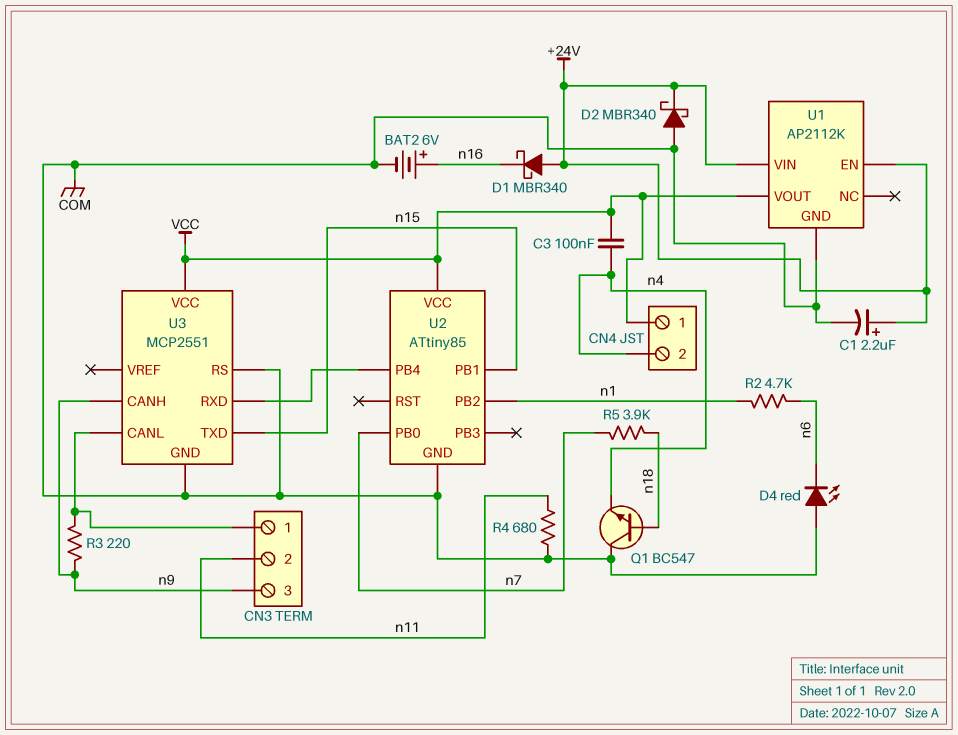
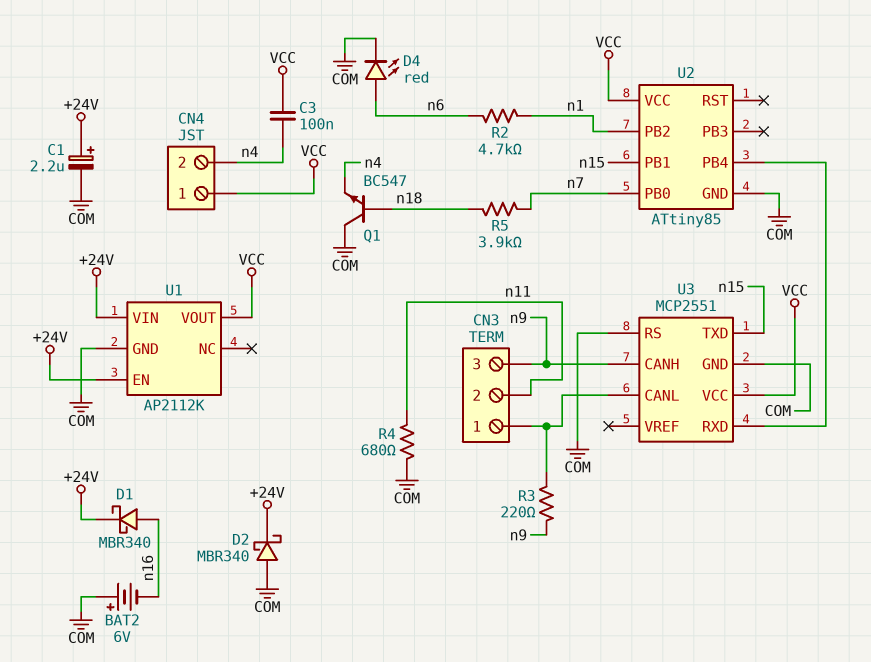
BAT2: 6V (plus n16, minus COM) -> 6V (plus COM, minus n16)
D1: schottky MBR340 (A +24V, K n16) -> schottky MBR340 (A n16, K +24V)
D4: LED red (A COM, K n6) -> LED red (A n6, K COM)

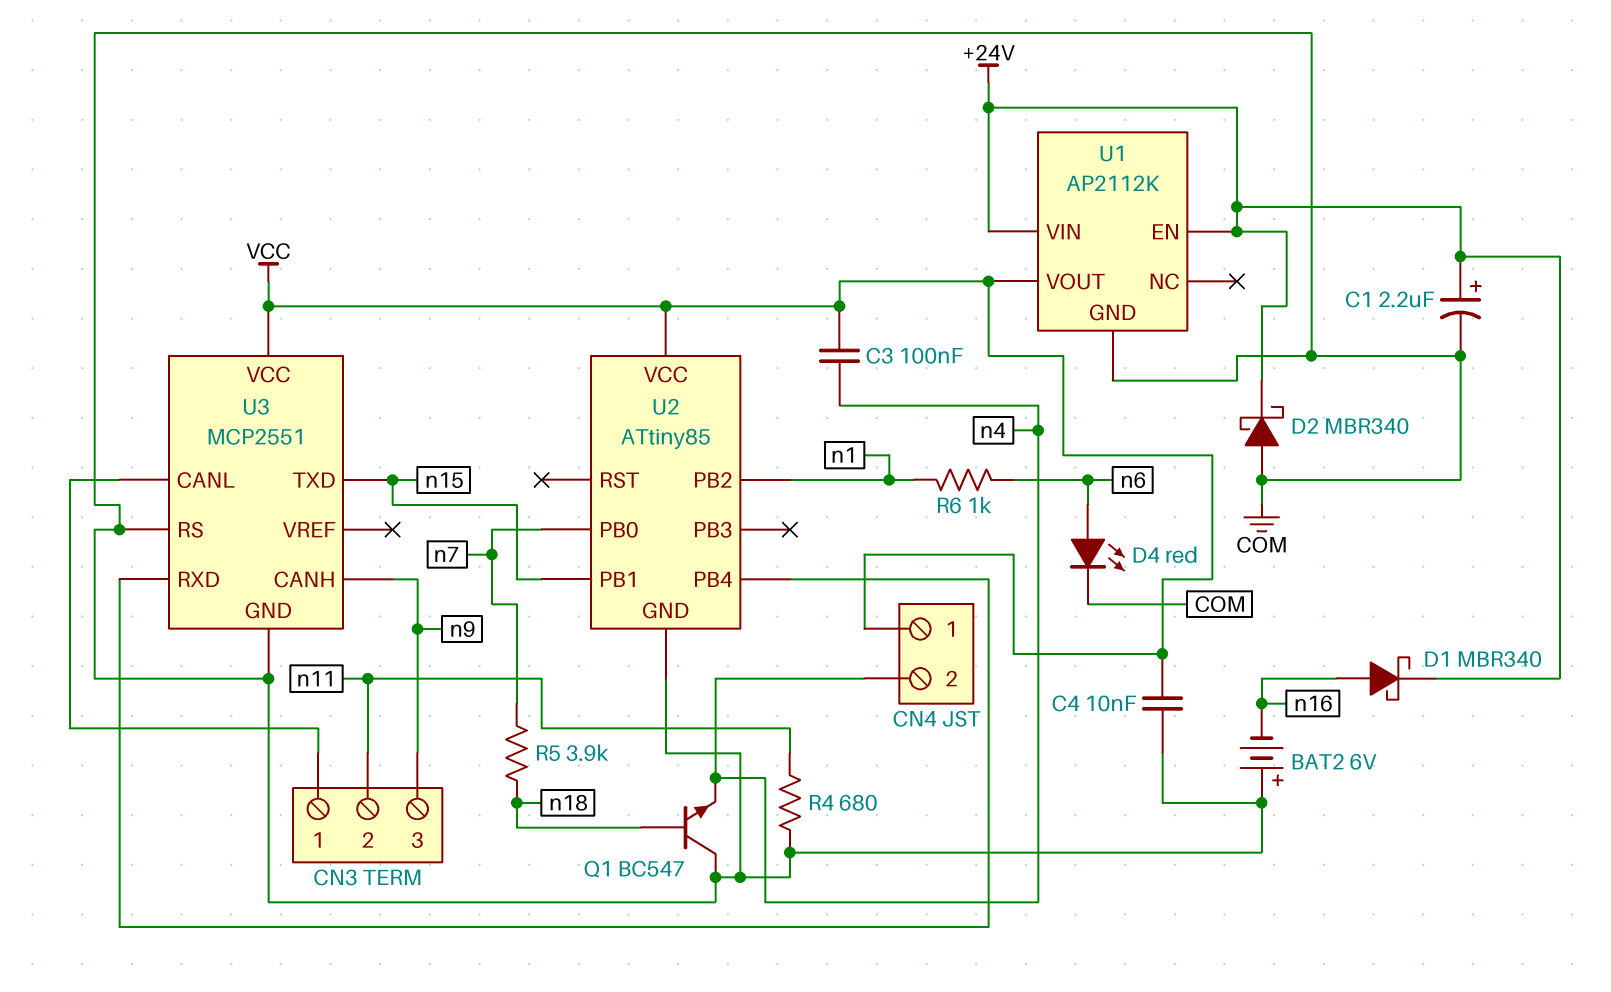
C4: none -> 10nF (COM, VCC)
R2: 4.7k (n1, n6) -> none
R3: 220 (CN3/1, n9) -> none
R6: none -> 1k (n1, n6)

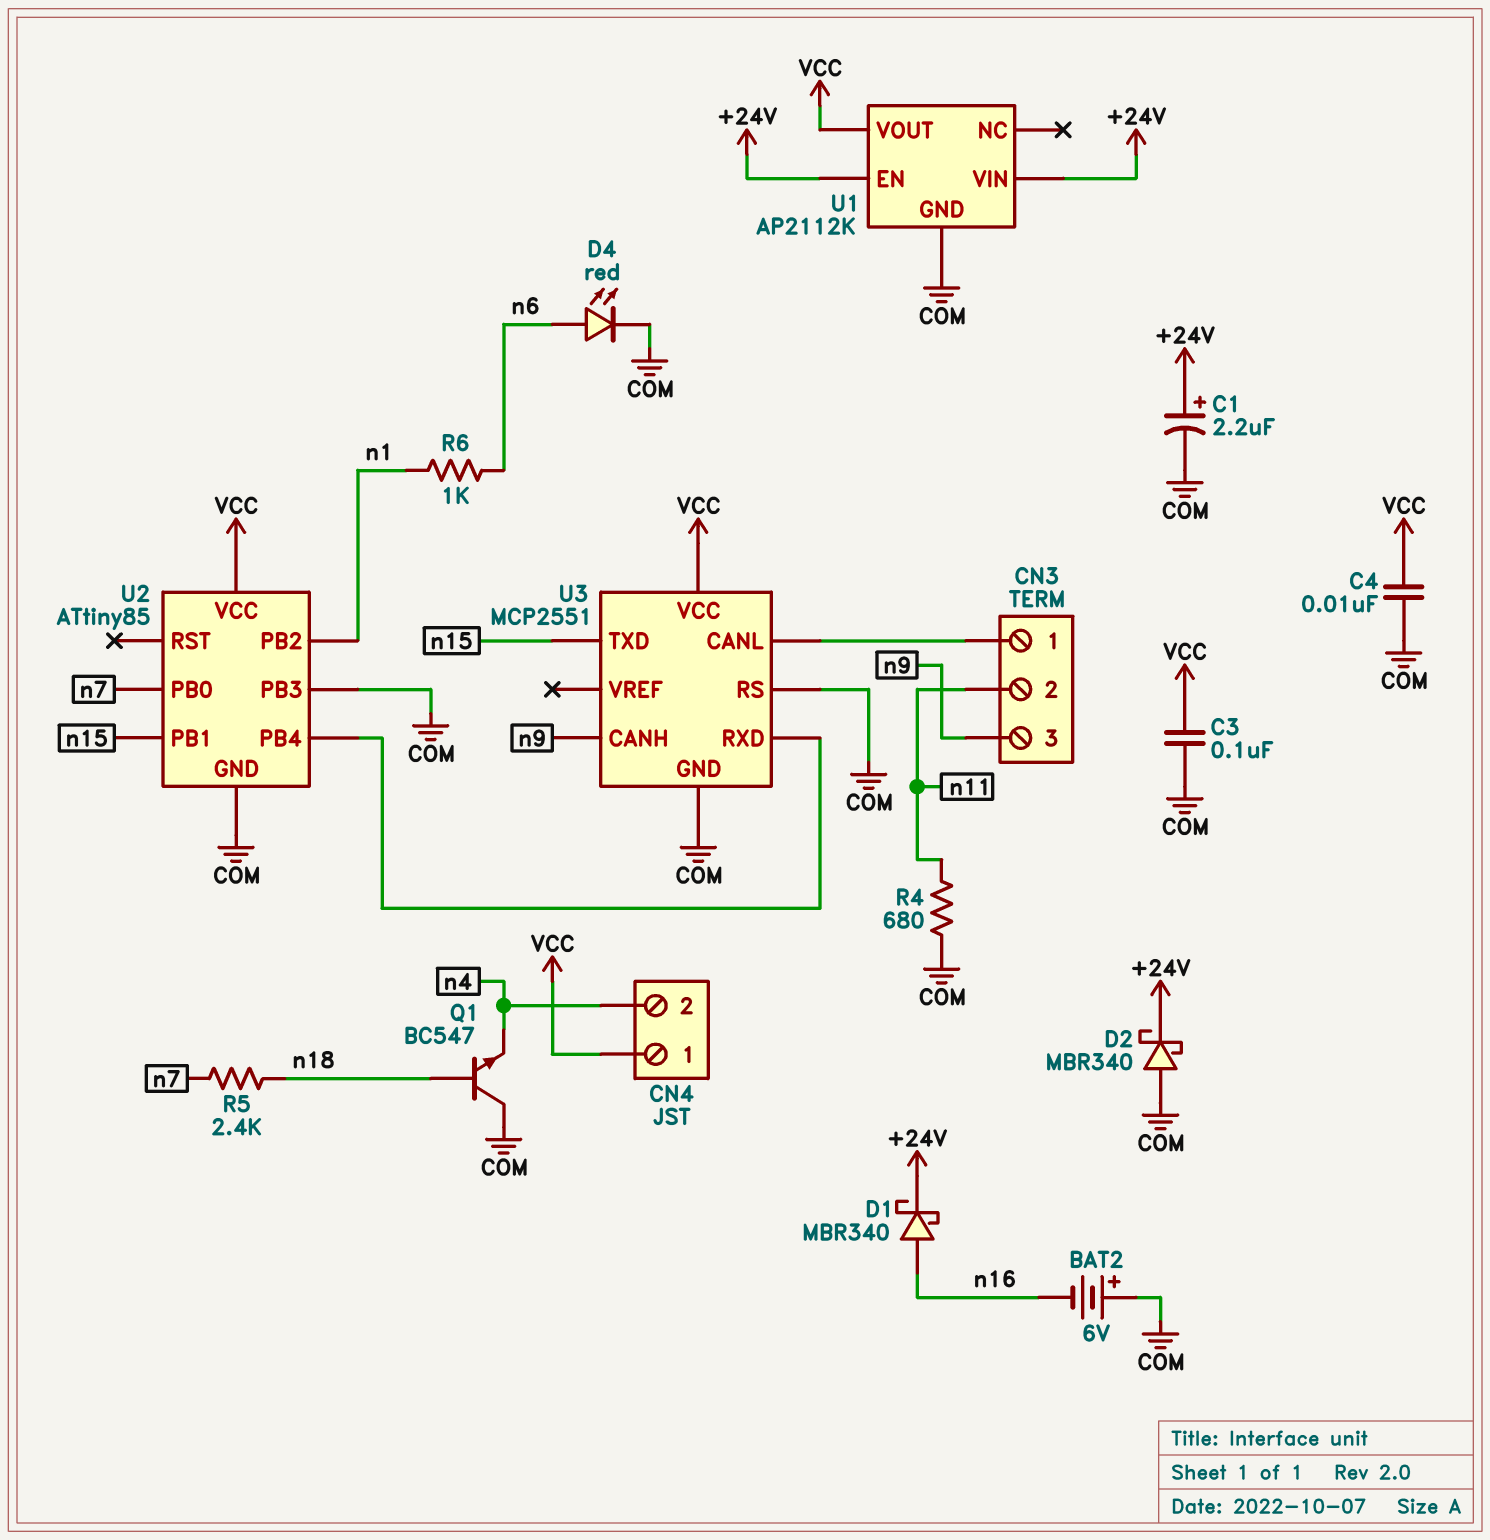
C3: 100nF (VCC, n4) -> 100nF (COM, VCC)
R5: 3.9k (n7, n18) -> 2.4k (n7, n18)
U2 pin PB3: none -> COM

